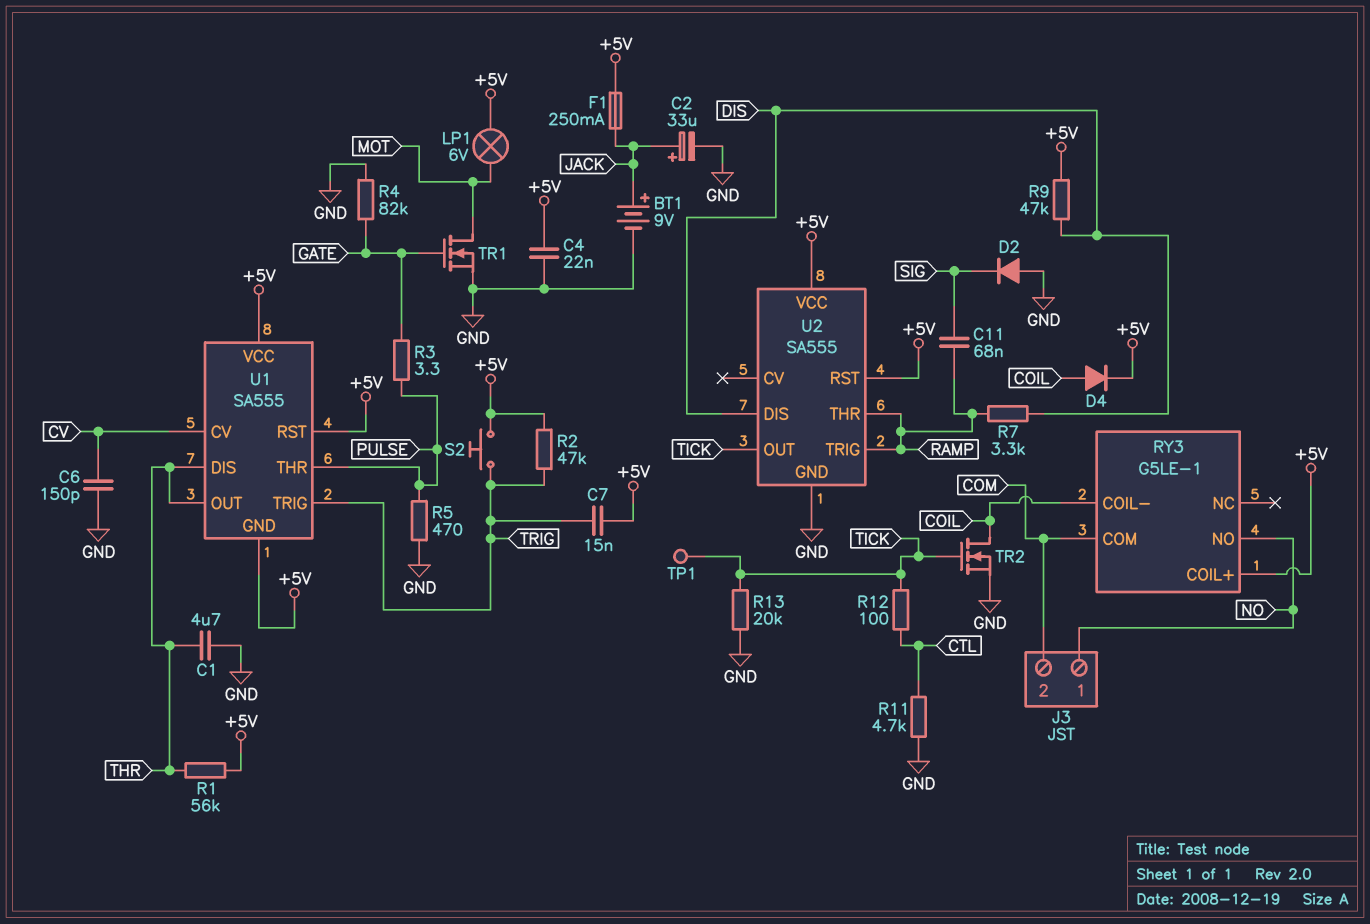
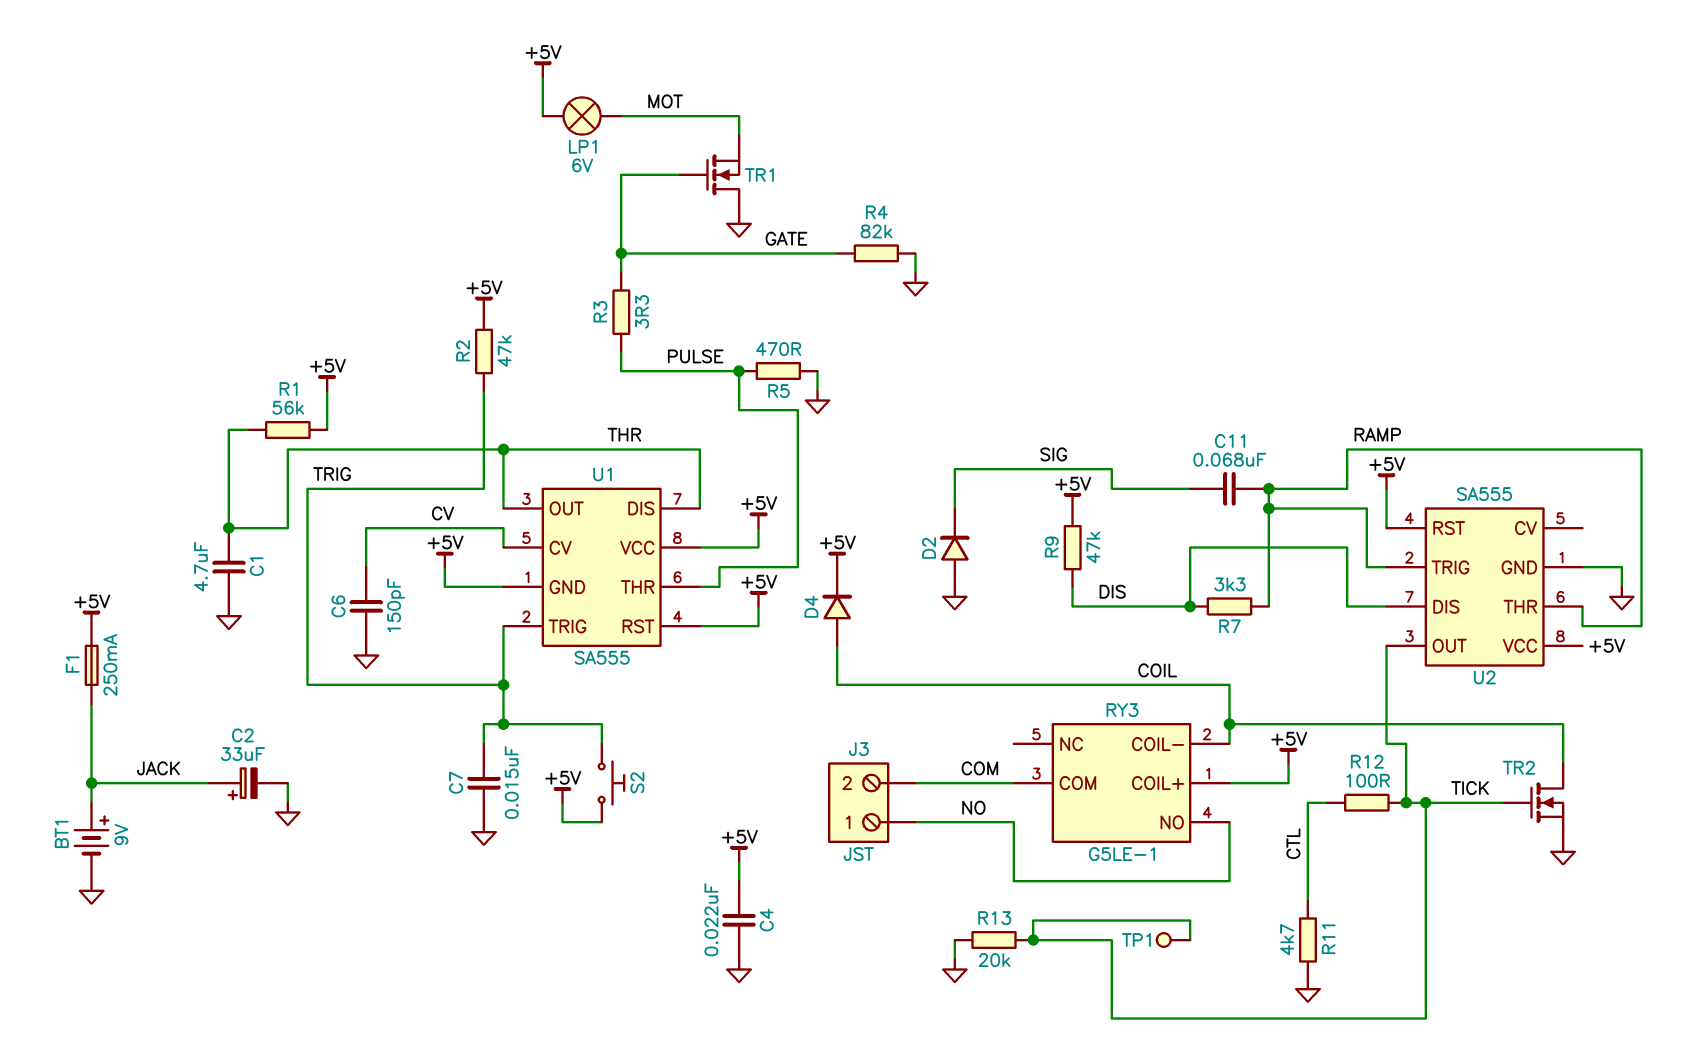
C7: 15nF (+5V, TRIG) -> 15nF (GND, TRIG)
TR1: NMOS (G GATE, D MOT, S GND) -> NMOS (G GATE, D GND, S MOT)

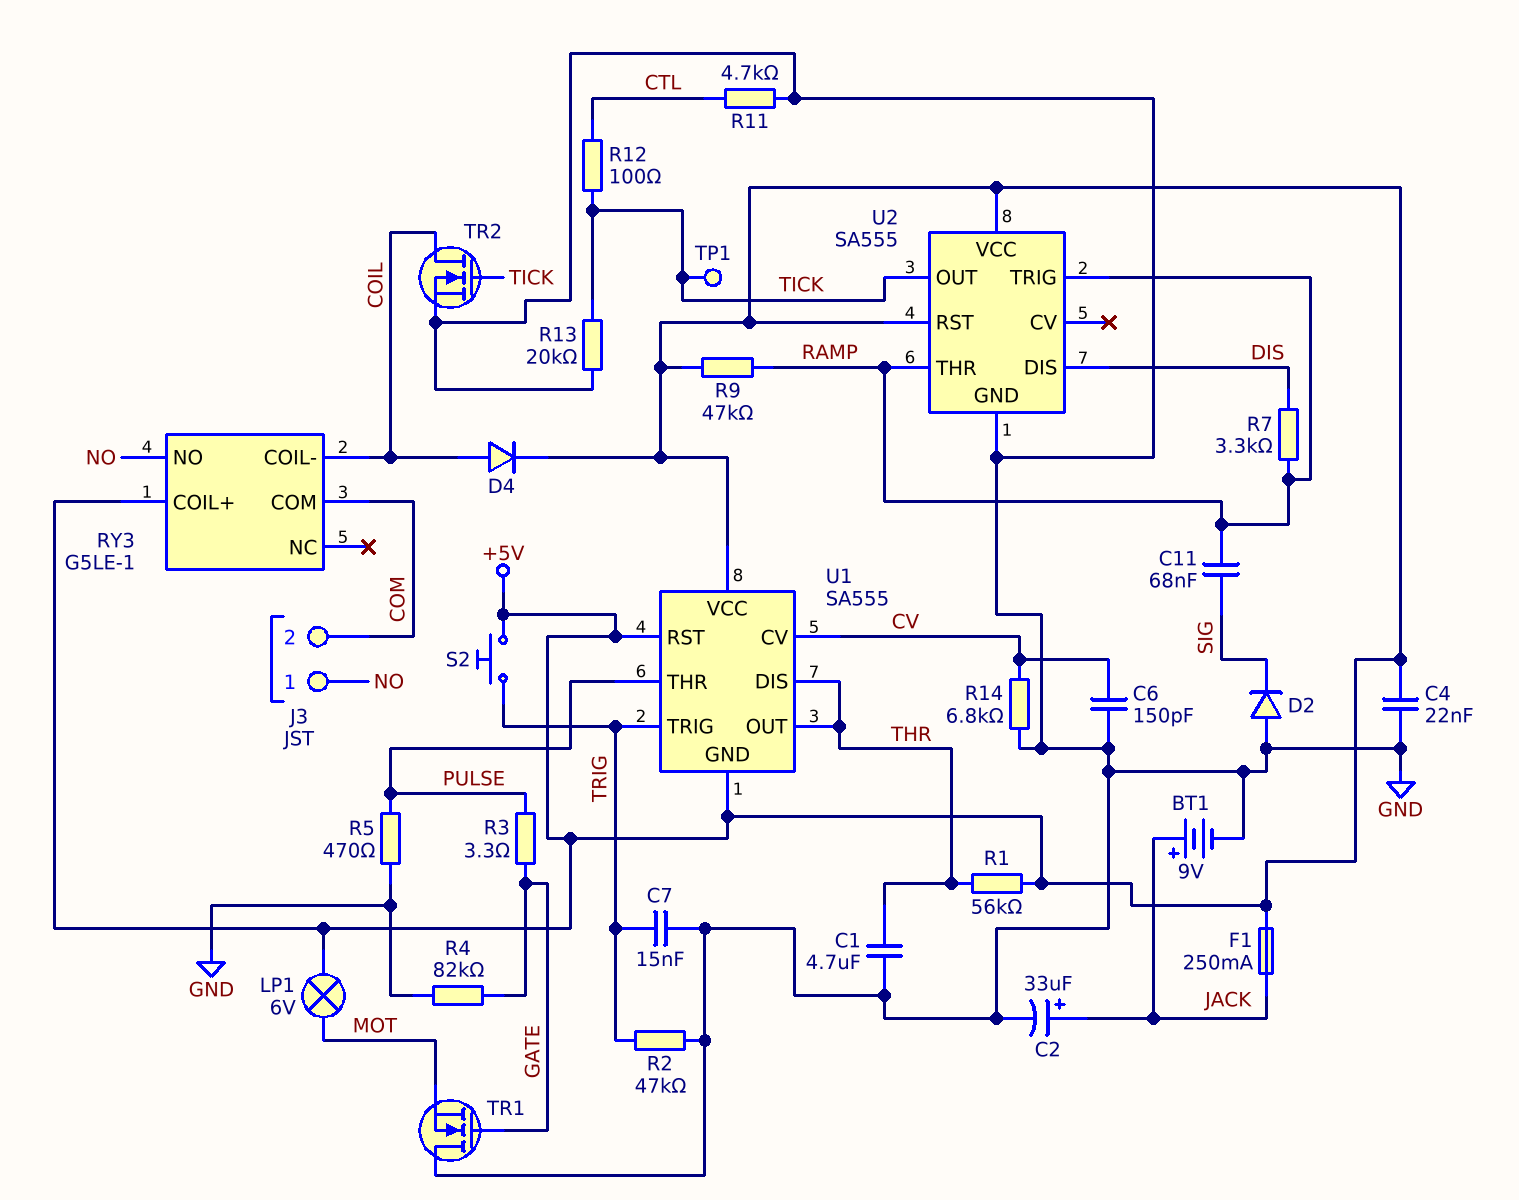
R2: 47k (+5V, TRIG) -> 47k (GND, TRIG)
R9: 47k (+5V, DIS) -> 47k (+5V, RAMP)
R14: none -> 6.8k (CV, GND)

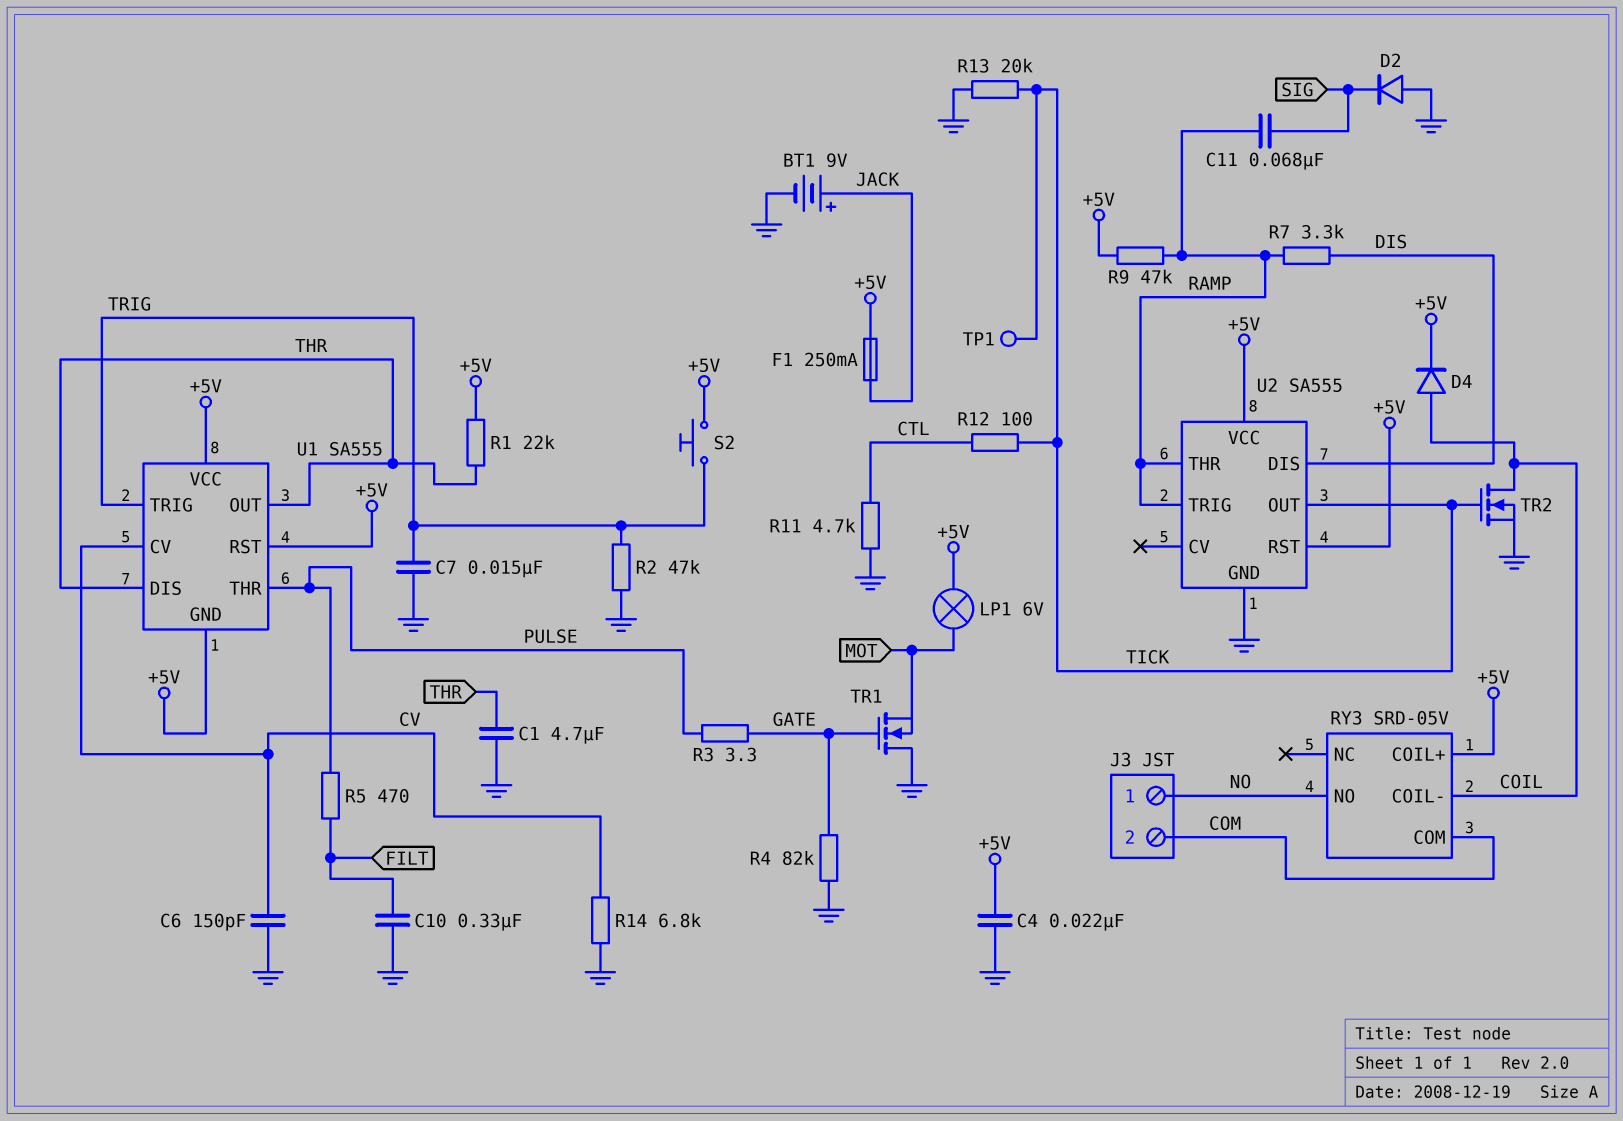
C2: 33uF (plus JACK, minus GND) -> none
C10: none -> 330nF (FILT, GND)
R1: 56k (+5V, THR) -> 22k (+5V, THR)
R5: 470 (GND, PULSE) -> 470 (FILT, PULSE)
RY3: G5LE-1 -> SRD-05V

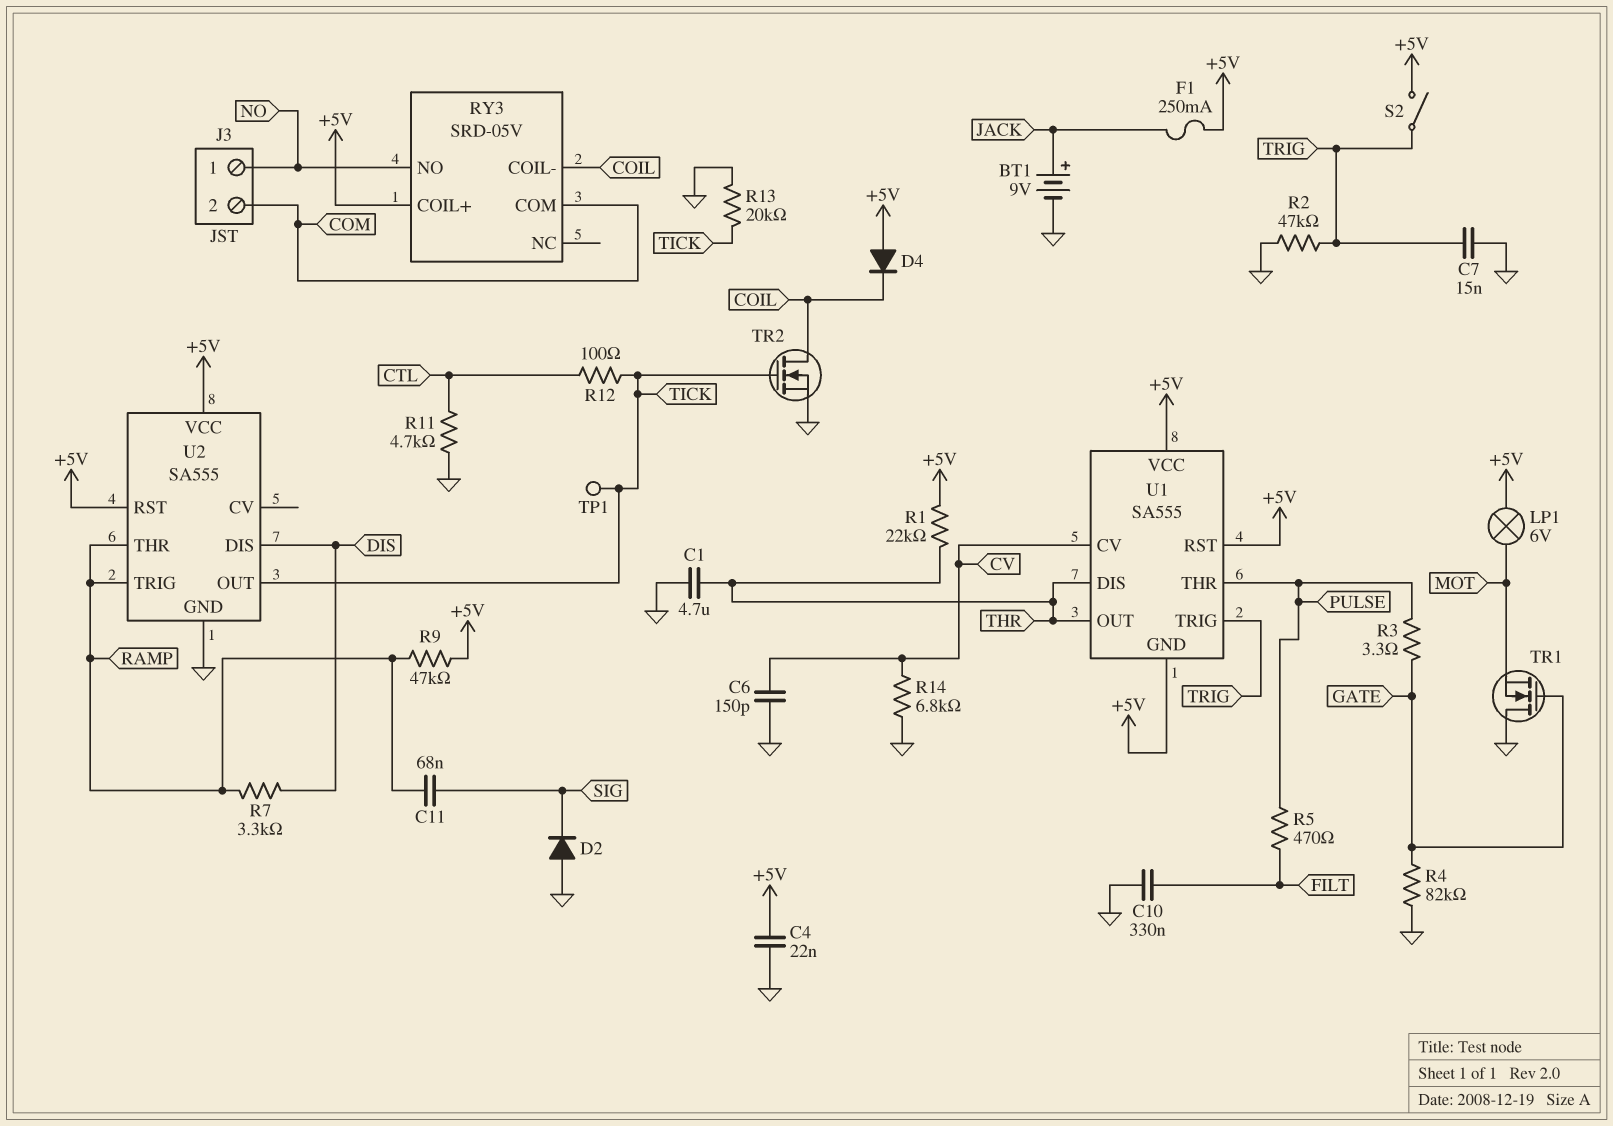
D4: diode (A COIL, K +5V) -> diode (A +5V, K COIL)
S2: button (+5V, TRIG) -> switch (+5V, TRIG)

